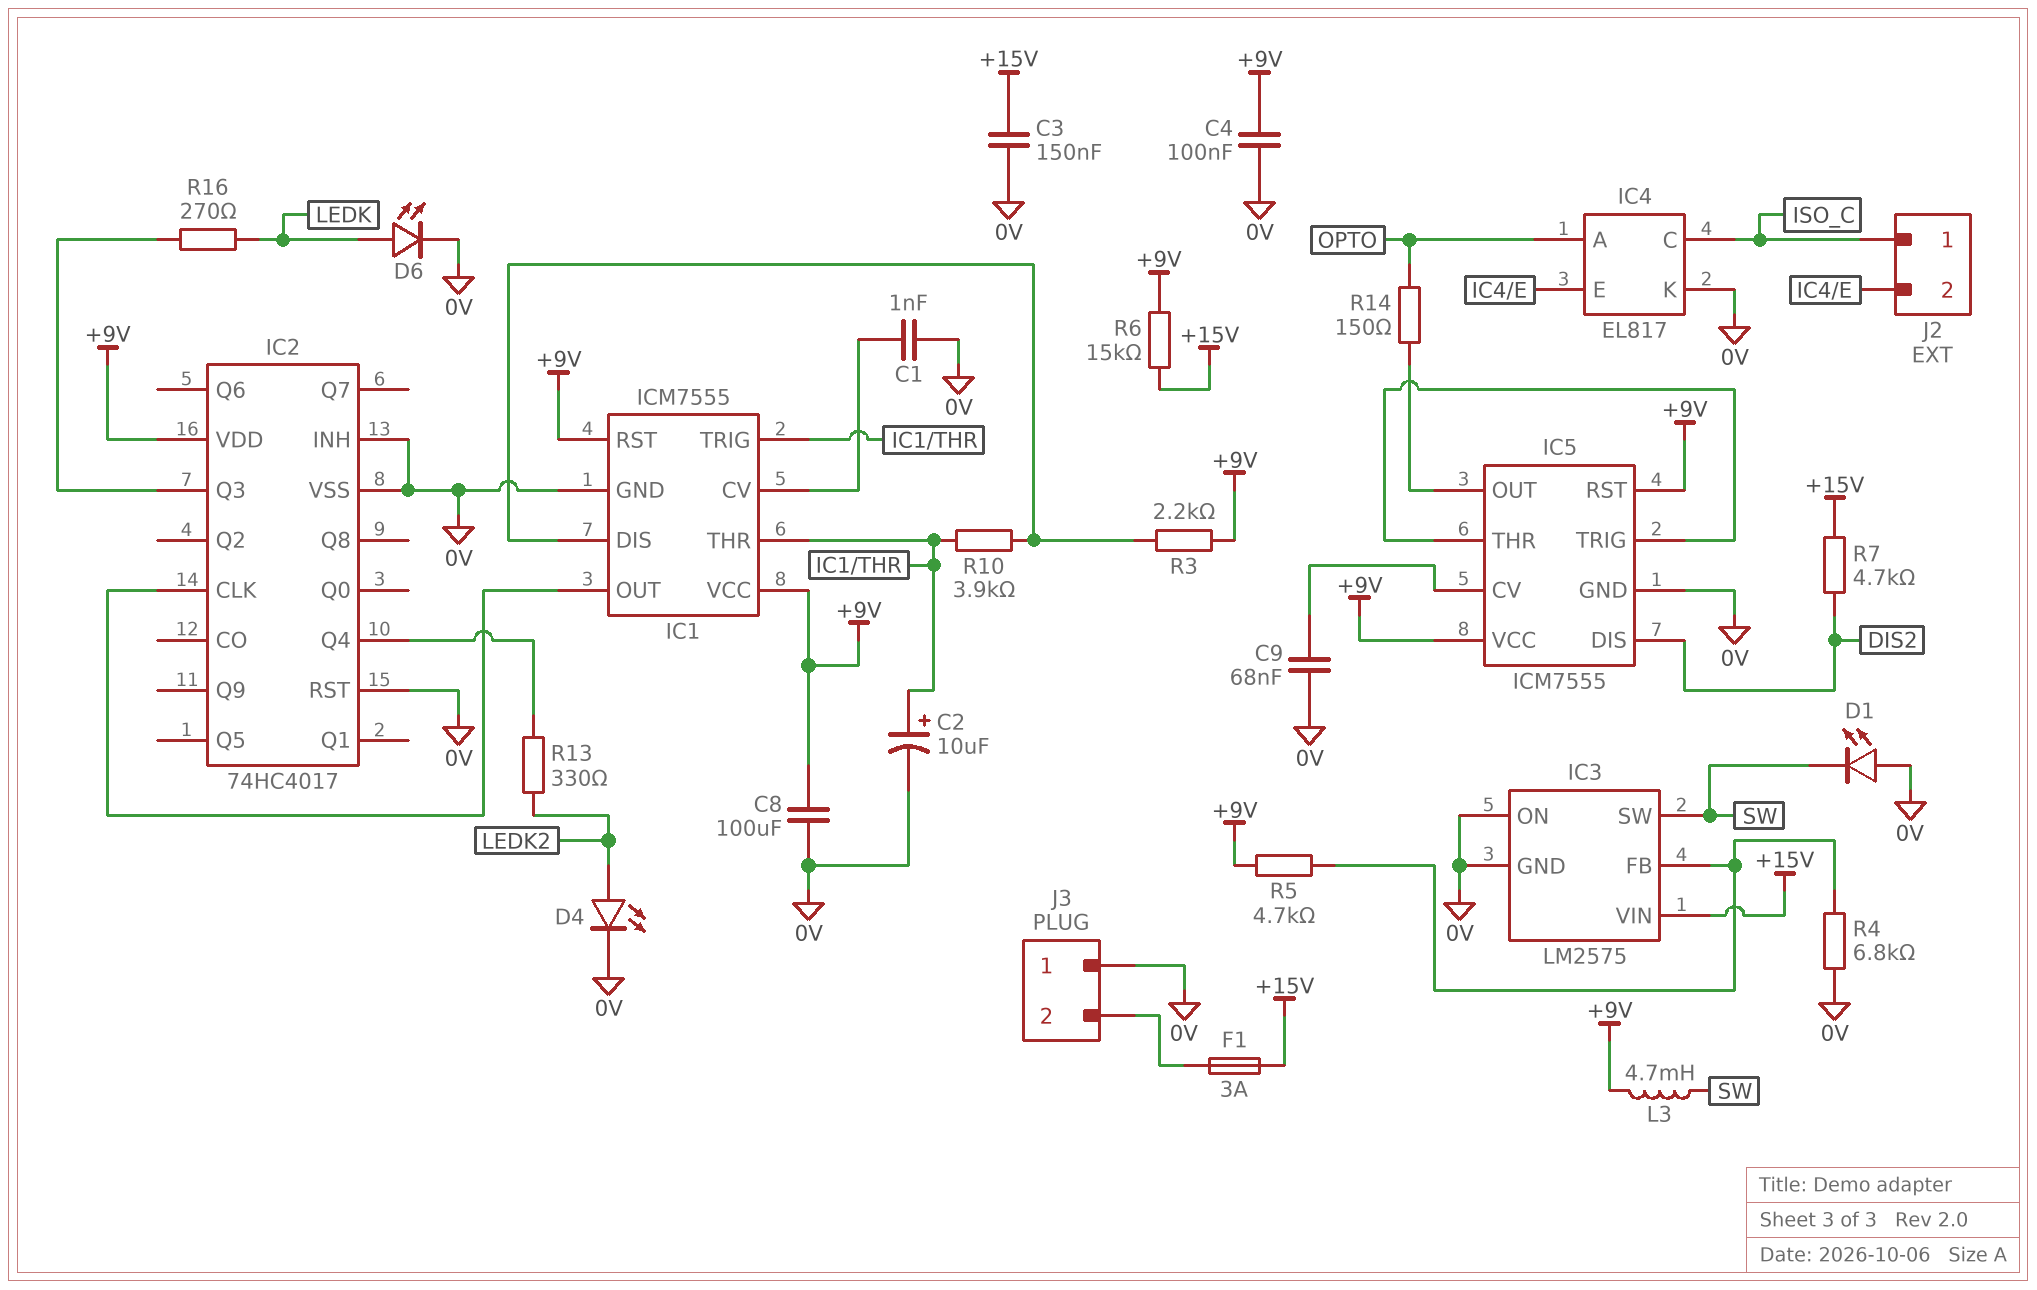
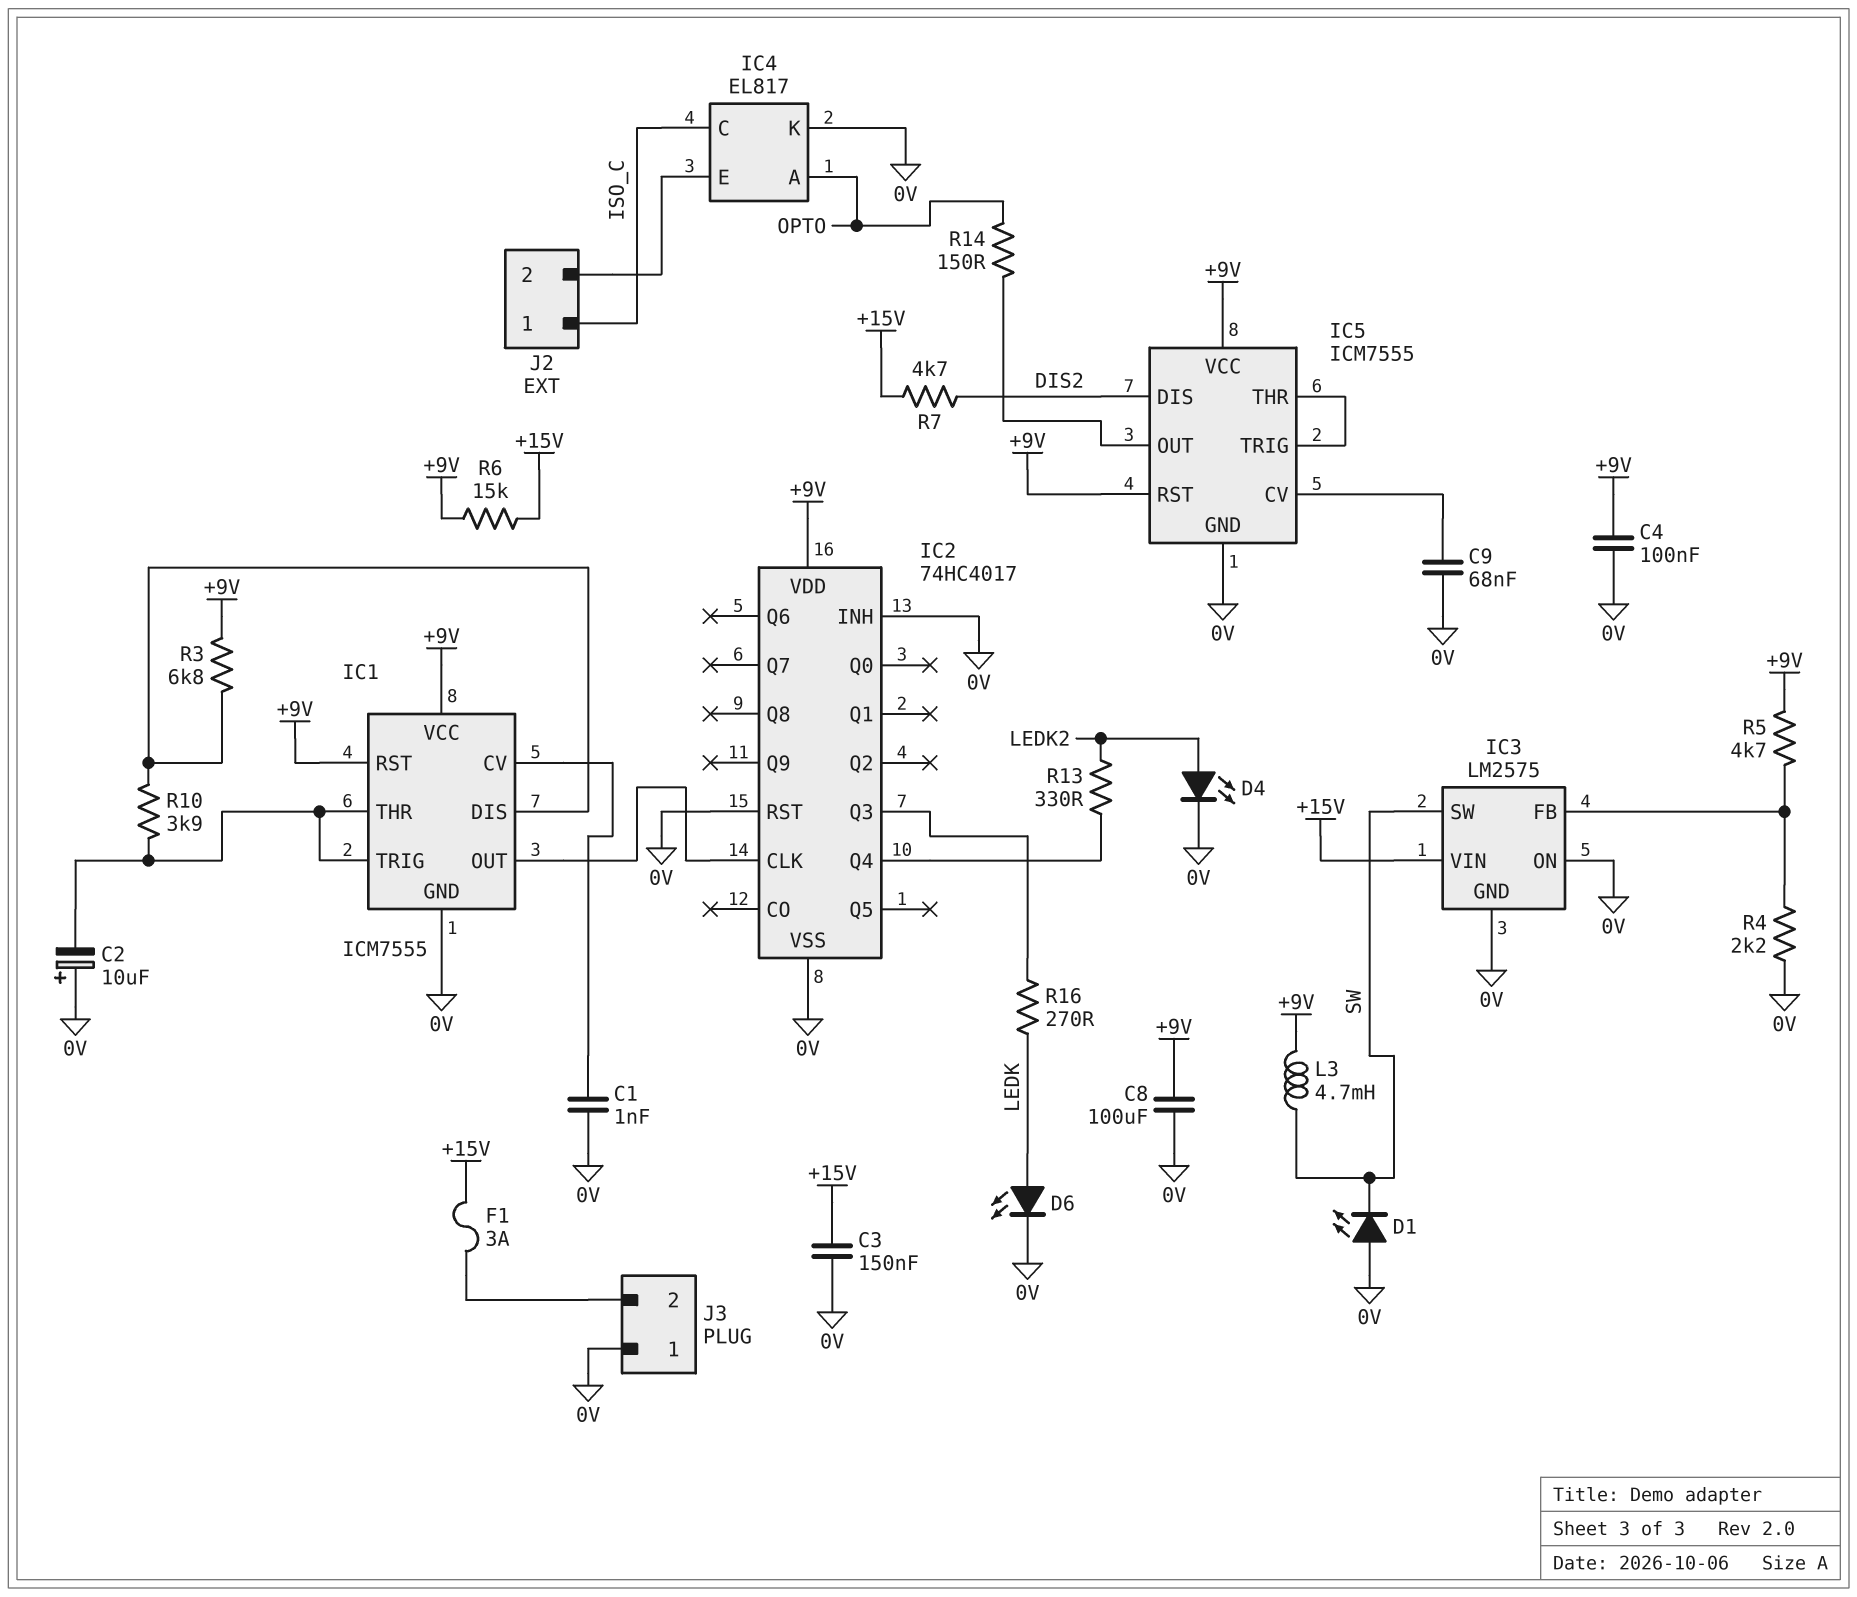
C2: 10uF (plus IC1/THR, minus 0V) -> 10uF (plus 0V, minus IC1/THR)
R3: 2.2k (+9V, IC1/DIS) -> 6.8k (+9V, IC1/DIS)
R4: 6.8k (0V, IC3/FB) -> 2.2k (0V, IC3/FB)

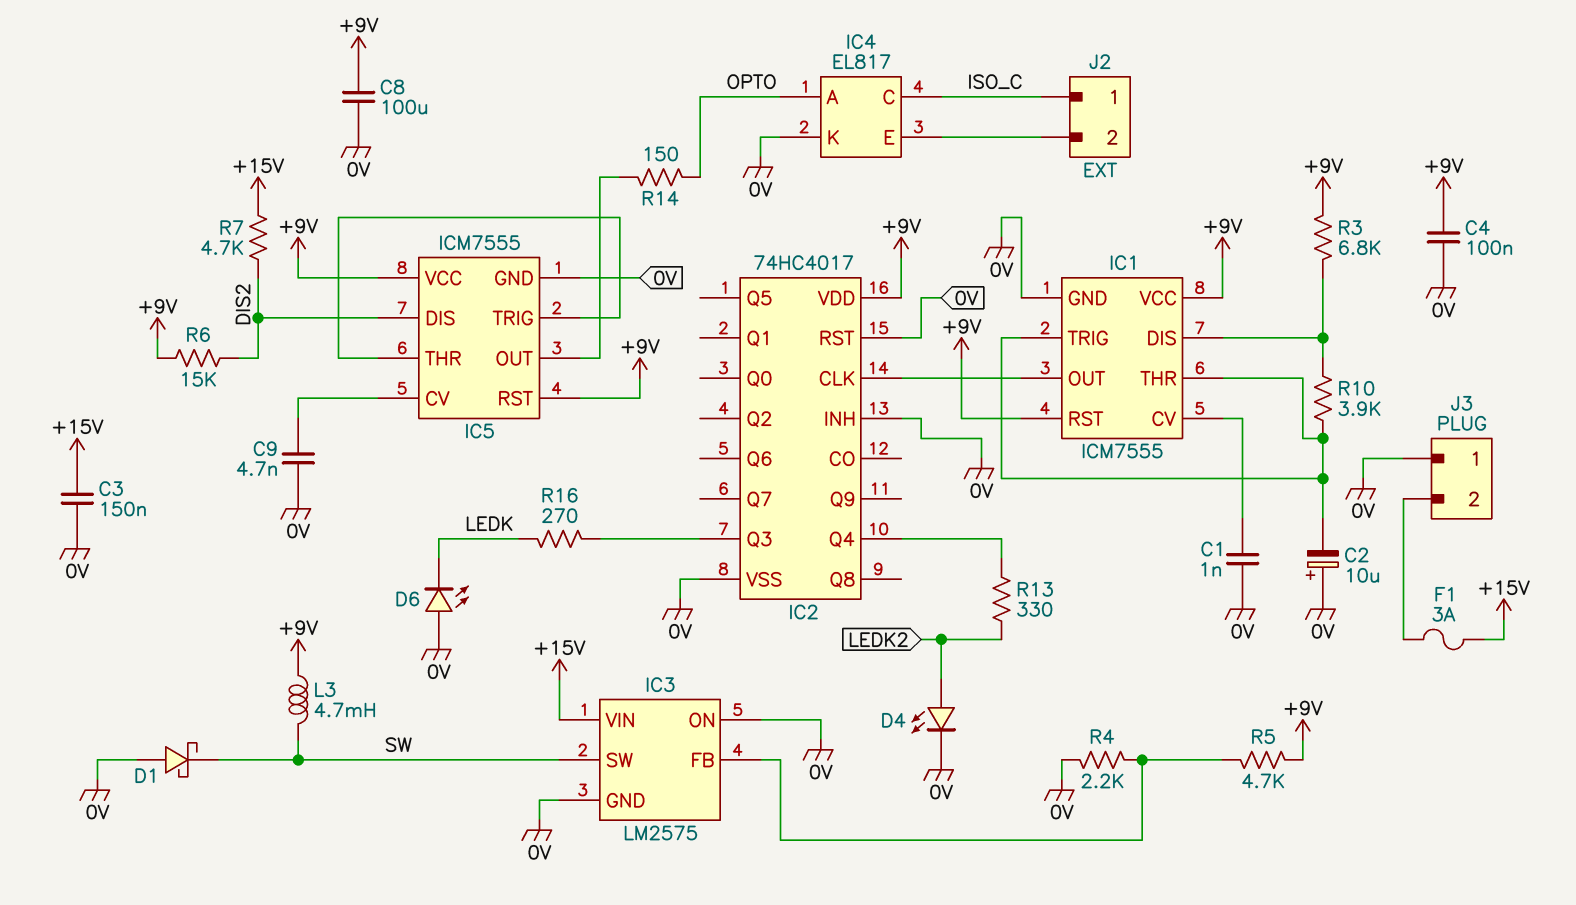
C9: 68nF (0V, IC5/CV) -> 4.7nF (0V, IC5/CV)
D1: LED (A 0V, K SW) -> schottky (A 0V, K SW)
D6: LED (A LEDK, K 0V) -> LED (A 0V, K LEDK)
R6: 15k (+9V, +15V) -> 15k (+9V, DIS2)

